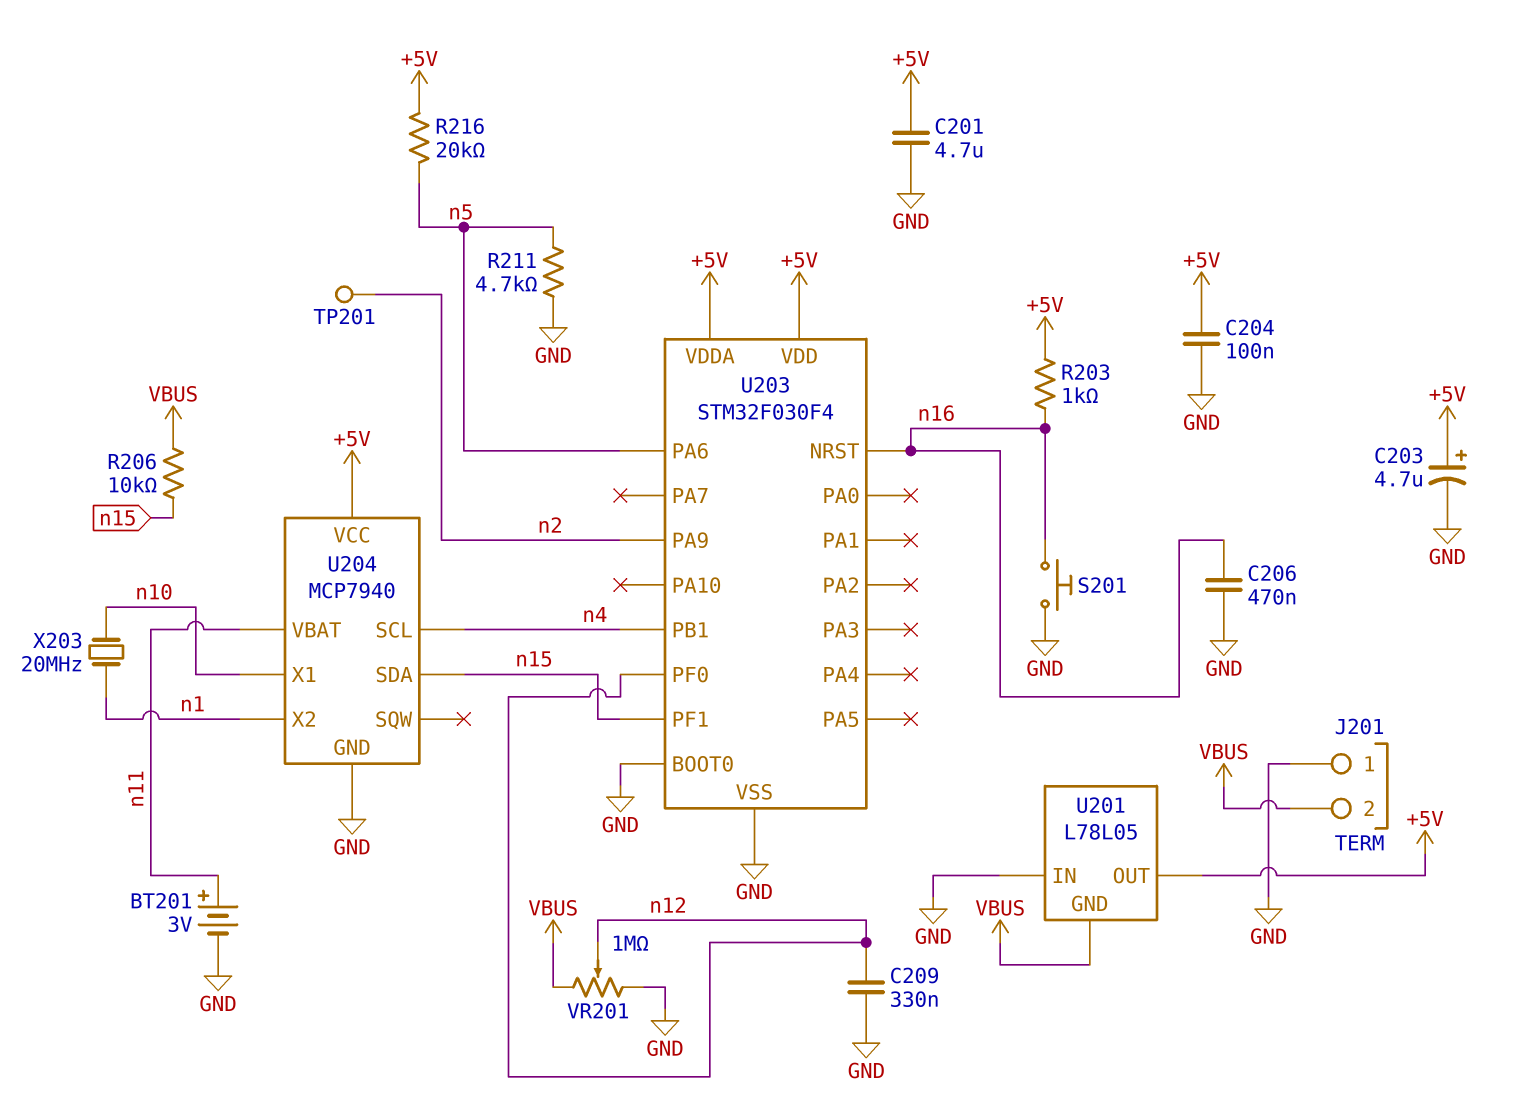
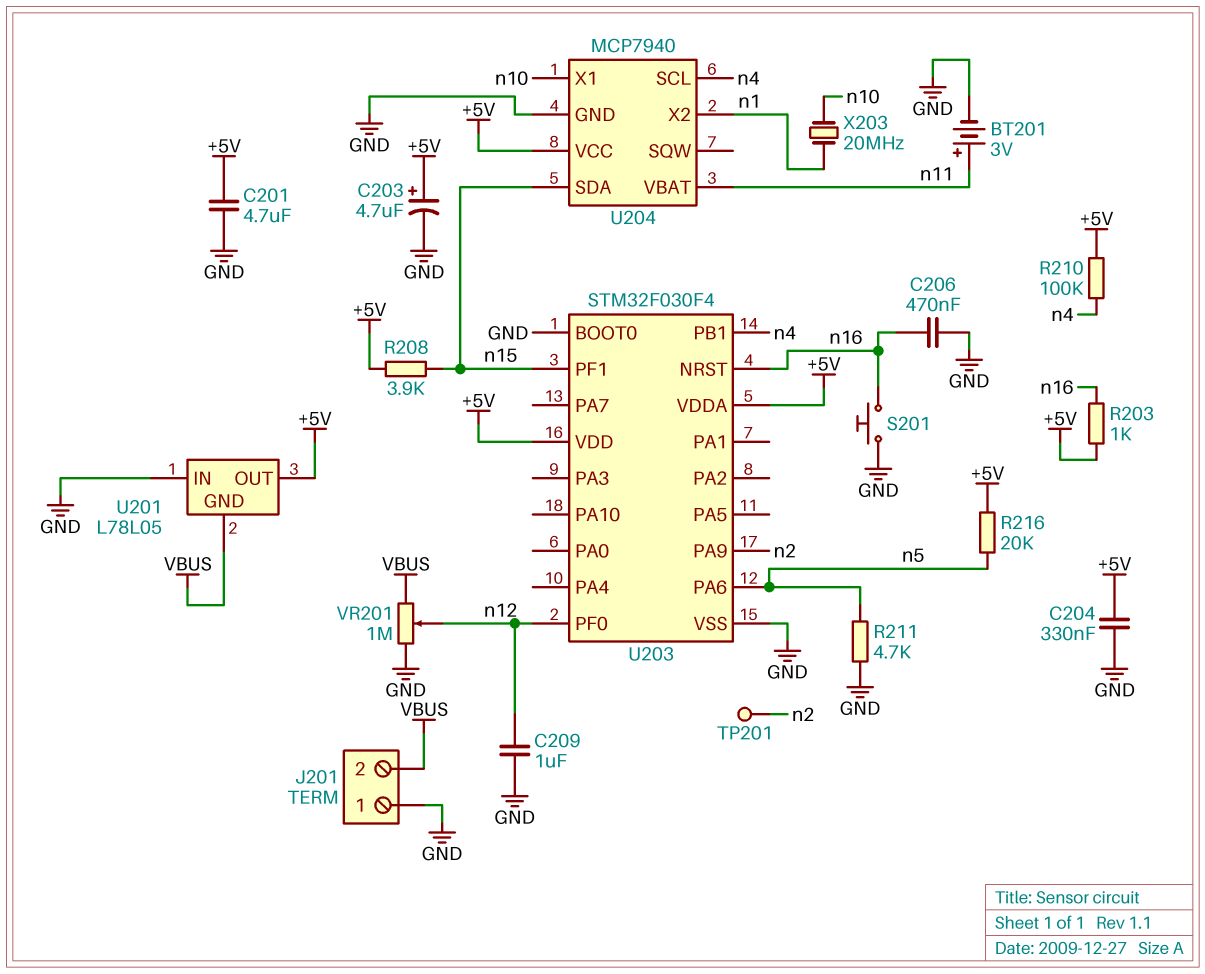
C204: 100nF (+5V, GND) -> 330nF (+5V, GND)
C209: 330nF (GND, n12) -> 1uF (GND, n12)
R206: 10k (VBUS, n15) -> none
R208: none -> 3.9k (+5V, n15)
R210: none -> 100k (+5V, n4)

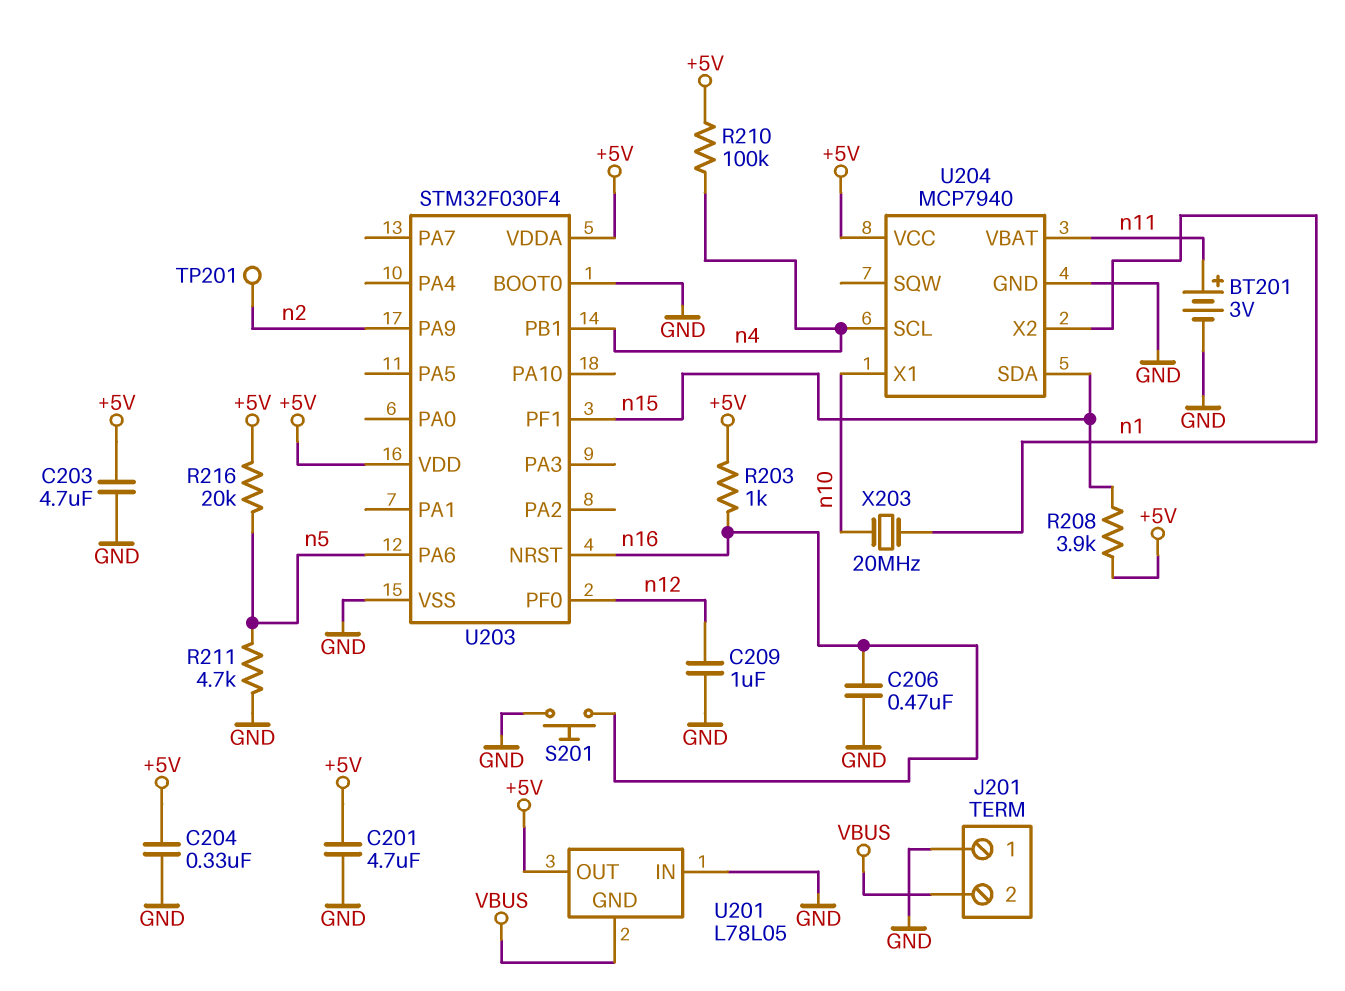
C203: 4.7uF (plus +5V, minus GND) -> 4.7uF (+5V, GND)
VR201: 1M (GND, VBUS, wiper n12) -> none

